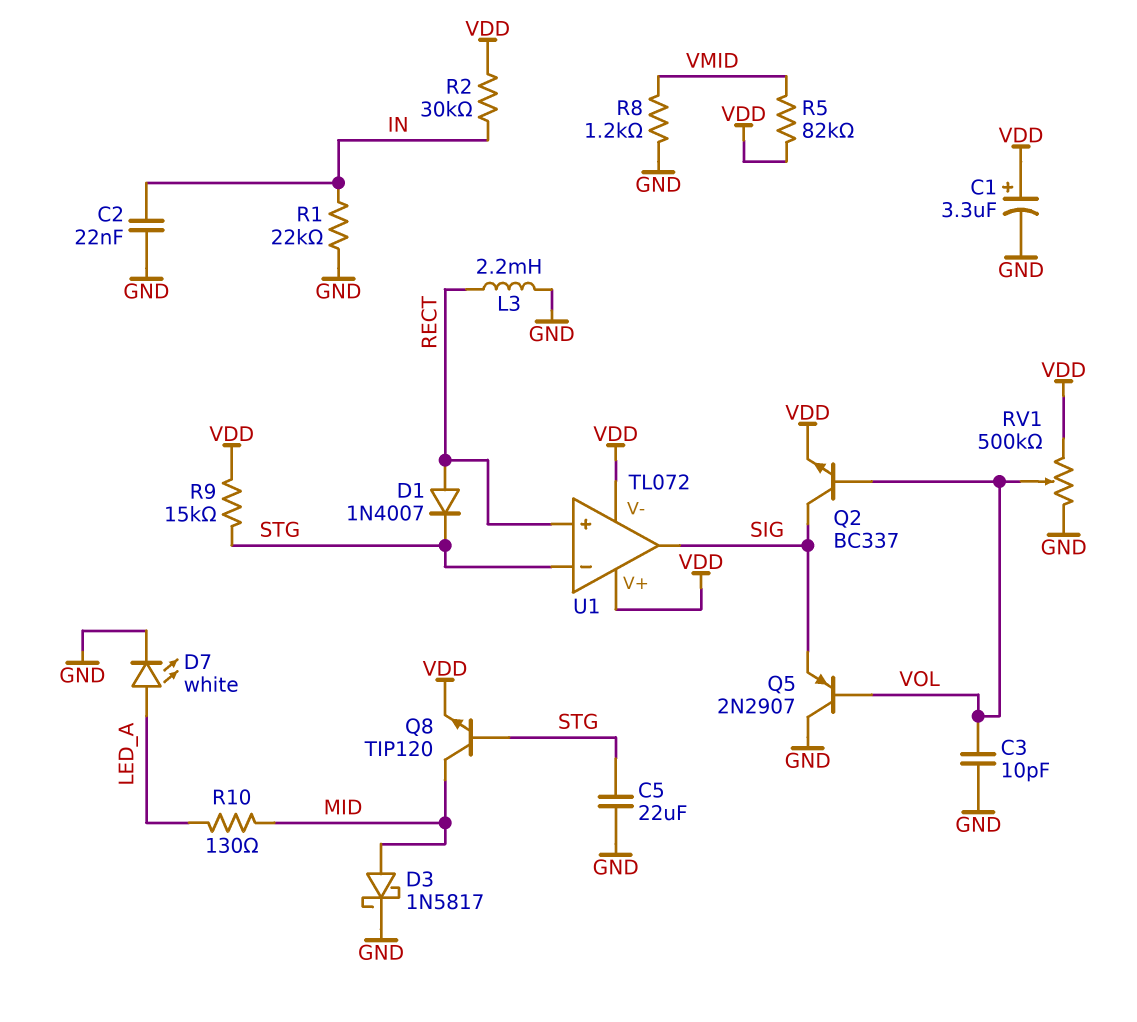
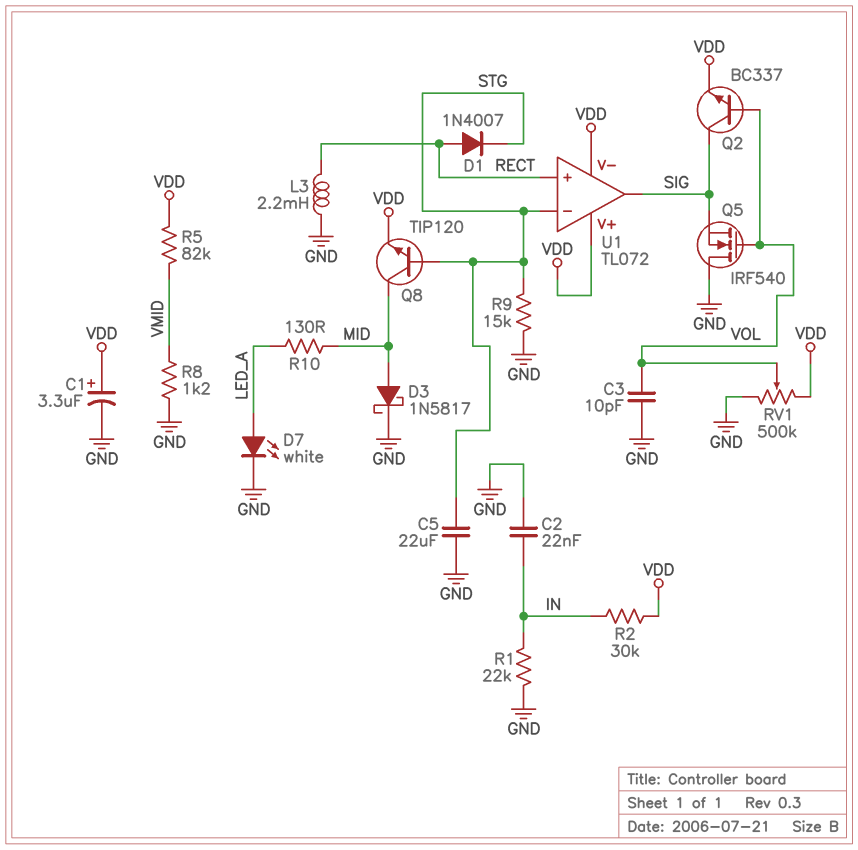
Q5: PNP 2N2907 (B VOL, C GND, E SIG) -> NMOS IRF540 (G VOL, D GND, S SIG)
R9: 15k (STG, VDD) -> 15k (GND, STG)

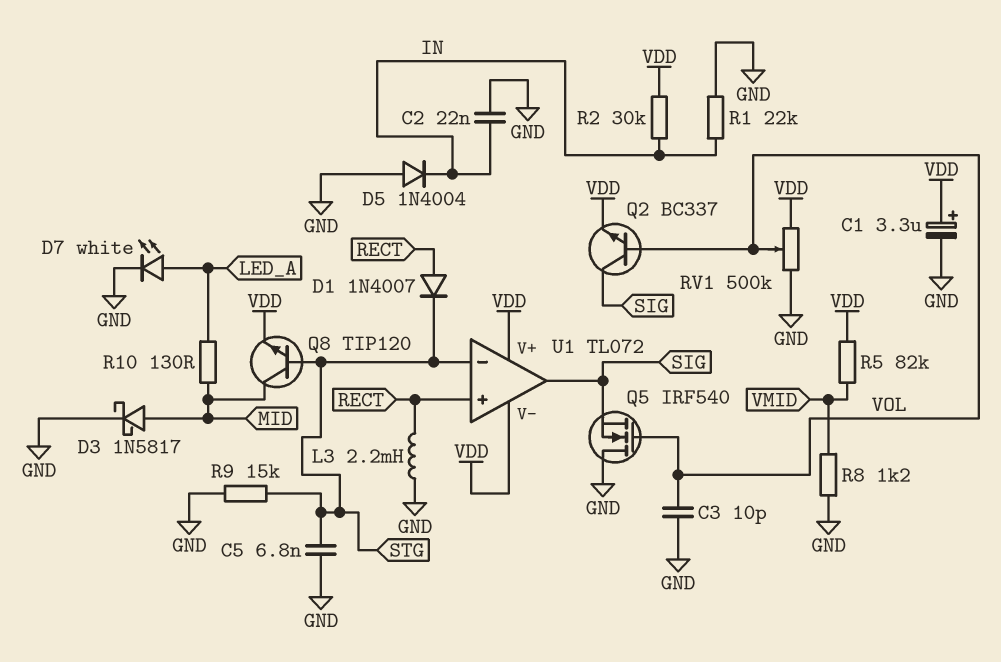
C5: 22uF (GND, STG) -> 6.8nF (GND, STG)
D5: none -> diode 1N4004 (A GND, K IN)

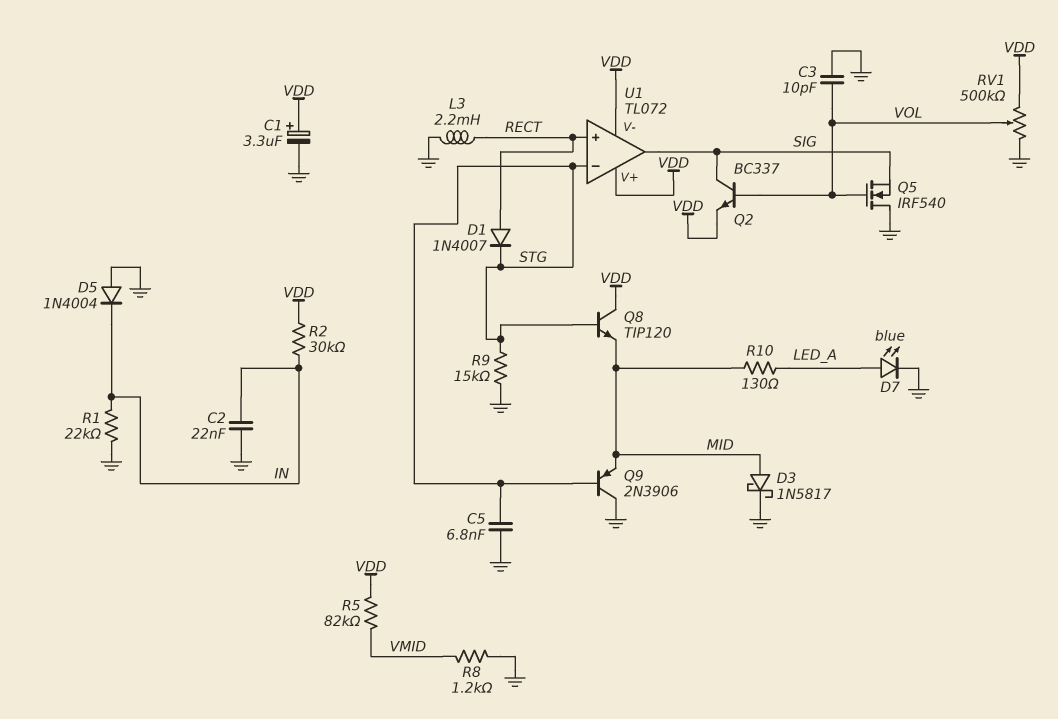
D7: LED white (A LED_A, K GND) -> LED blue (A LED_A, K GND)
Q8: NPN TIP120 (B STG, C MID, E VDD) -> NPN TIP120 (B STG, C VDD, E MID)
Q9: none -> PNP 2N3906 (B STG, C GND, E MID)

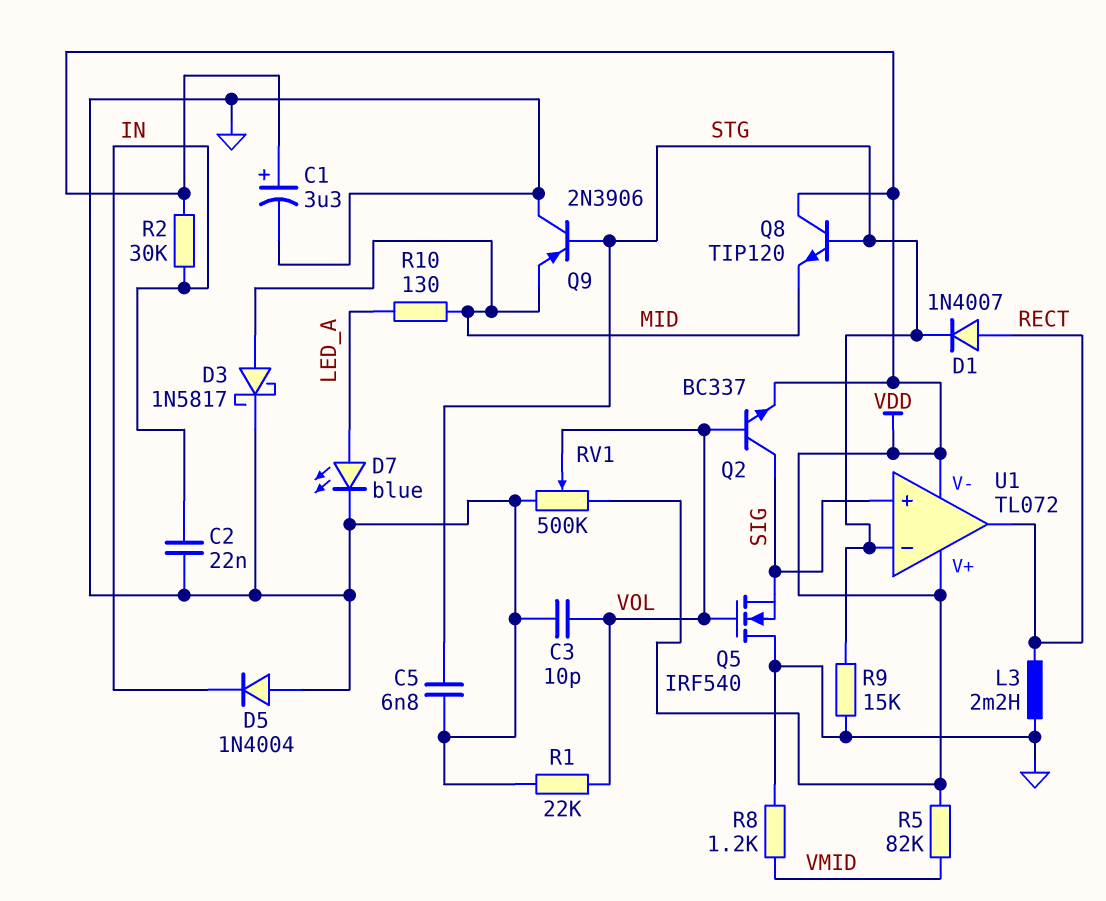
R1: 22k (GND, IN) -> 22k (GND, VOL)
U1 pin in+: RECT -> SIG
U1 pin out: SIG -> RECT

